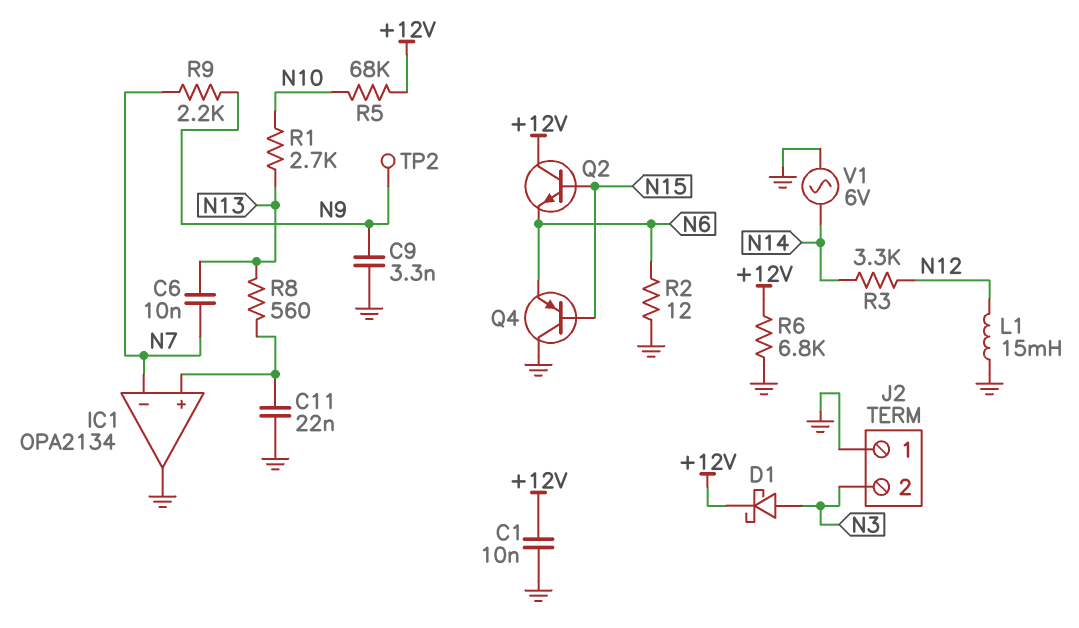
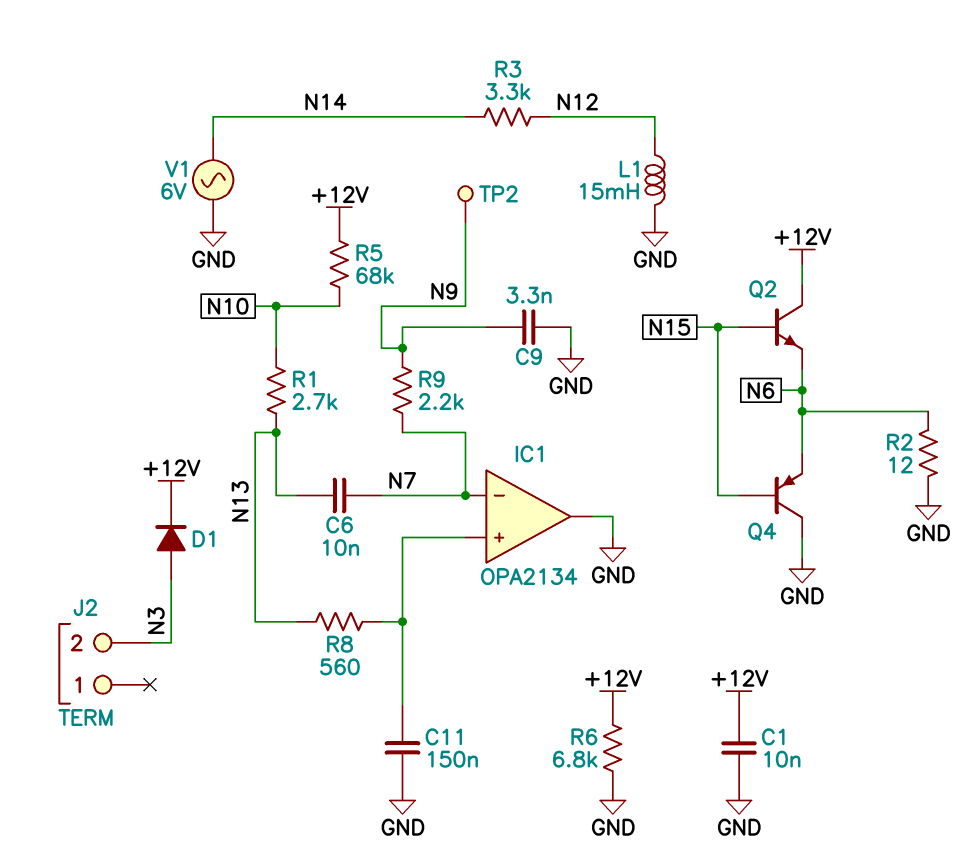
C11: 22nF (GND, IC1/in+) -> 150nF (GND, IC1/in+)
D1: schottky (A N3, K +12V) -> diode (A N3, K +12V)
J2 pin 1: GND -> none

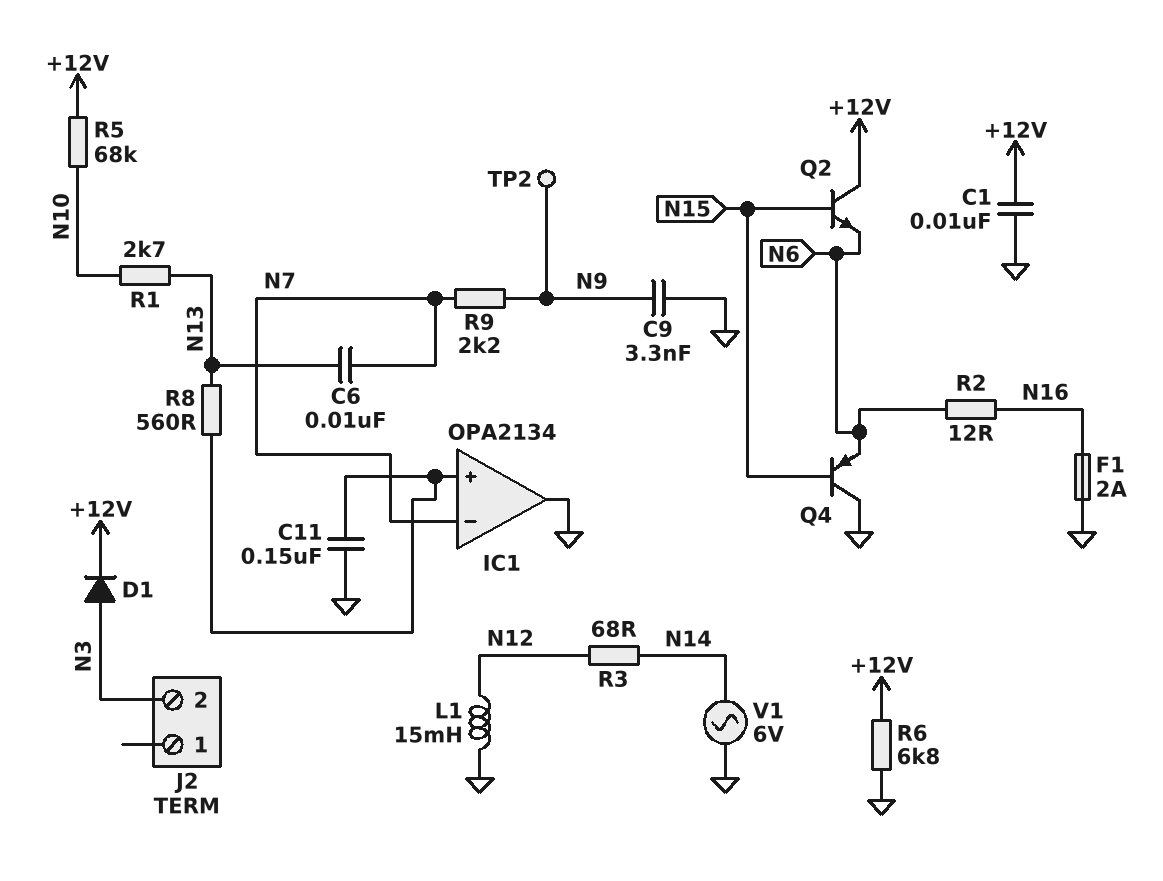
F1: none -> 2A (GND, N16)
R2: 12 (GND, N6) -> 12 (N6, N16)
R3: 3.3k (N12, N14) -> 68 (N12, N14)

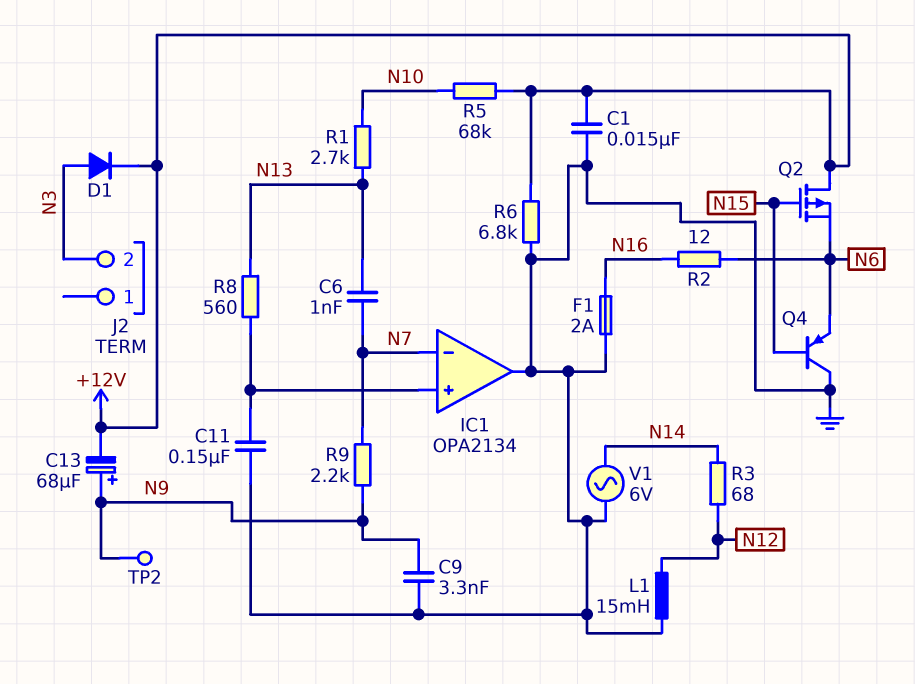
C1: 10nF (+12V, GND) -> 15nF (+12V, GND)
C6: 10nF (N7, N13) -> 1nF (N7, N13)
C13: none -> 68uF (plus N9, minus +12V)
Q2: NPN (B N15, C +12V, E N6) -> PMOS (G N15, D +12V, S N6)

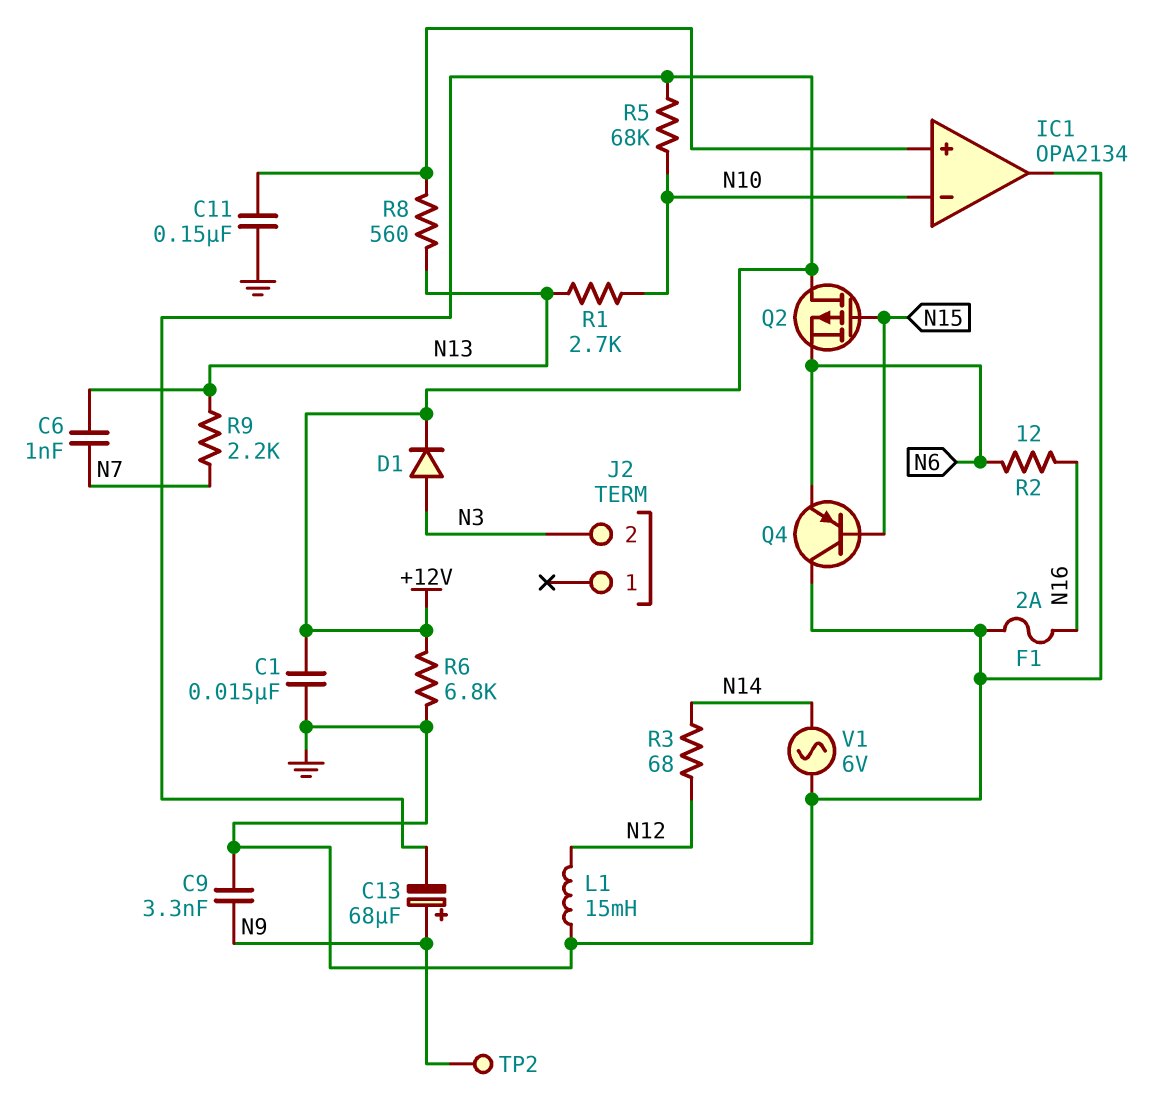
IC1 pin in-: N7 -> N10
R9: 2.2k (N7, N9) -> 2.2k (N7, N13)

